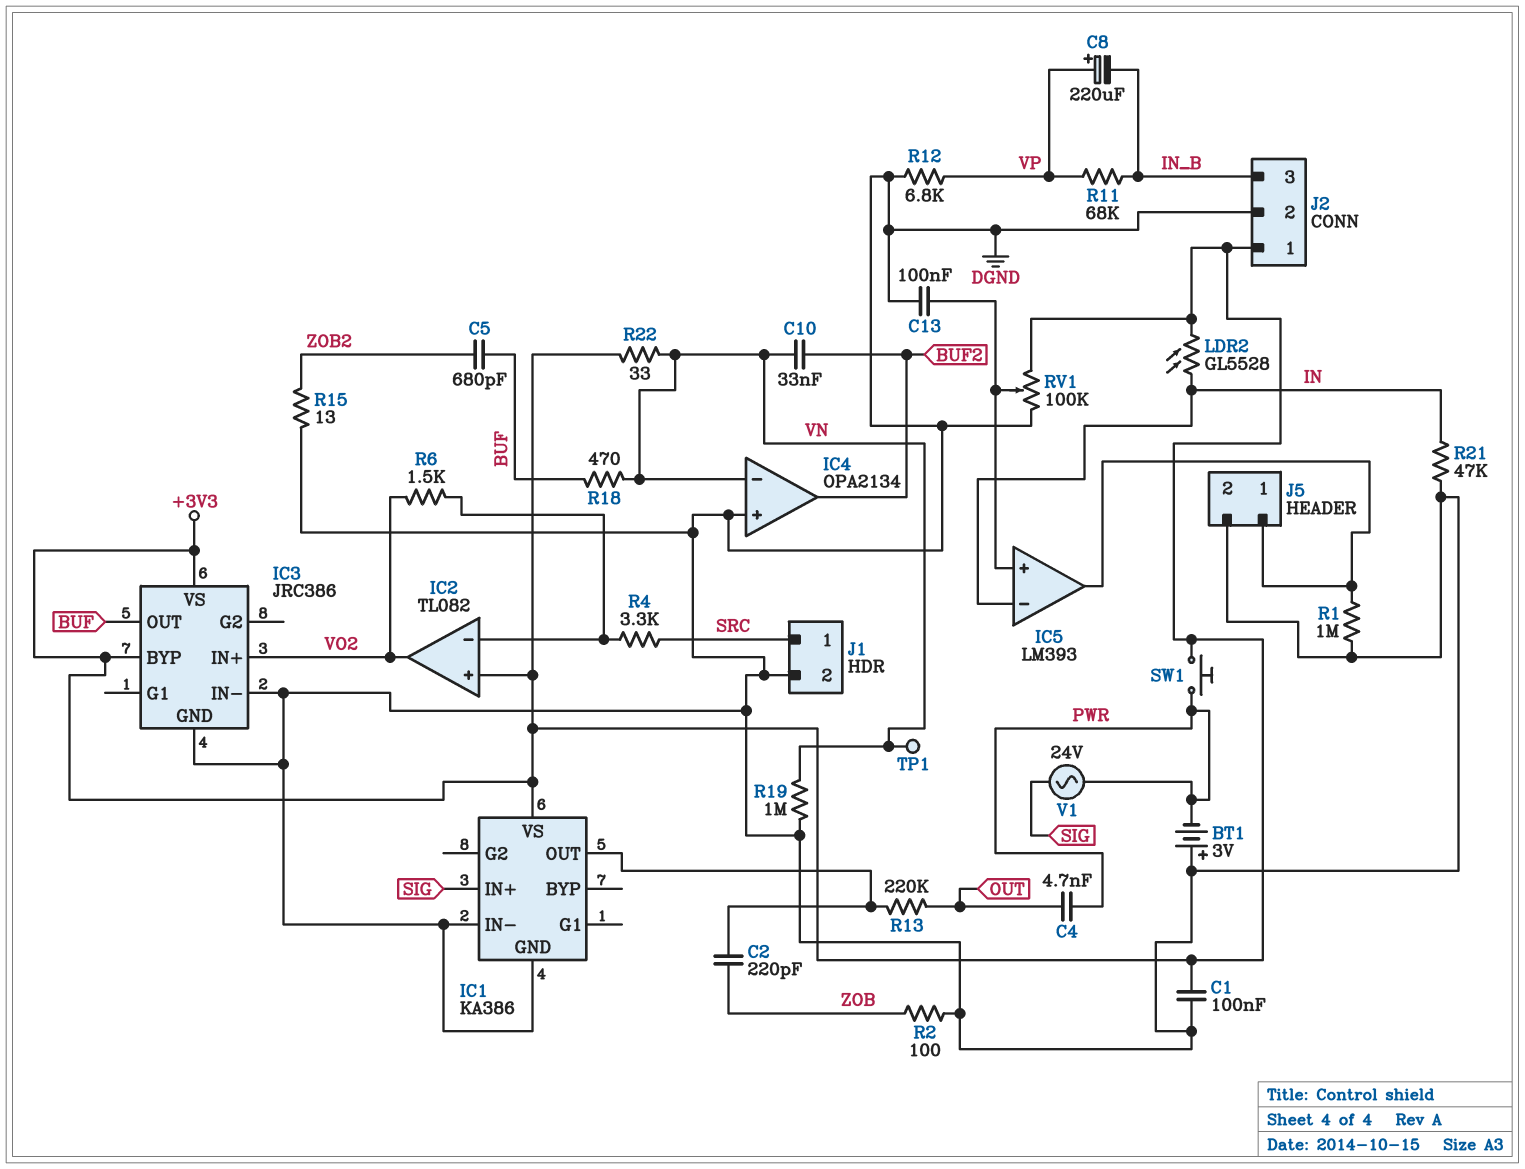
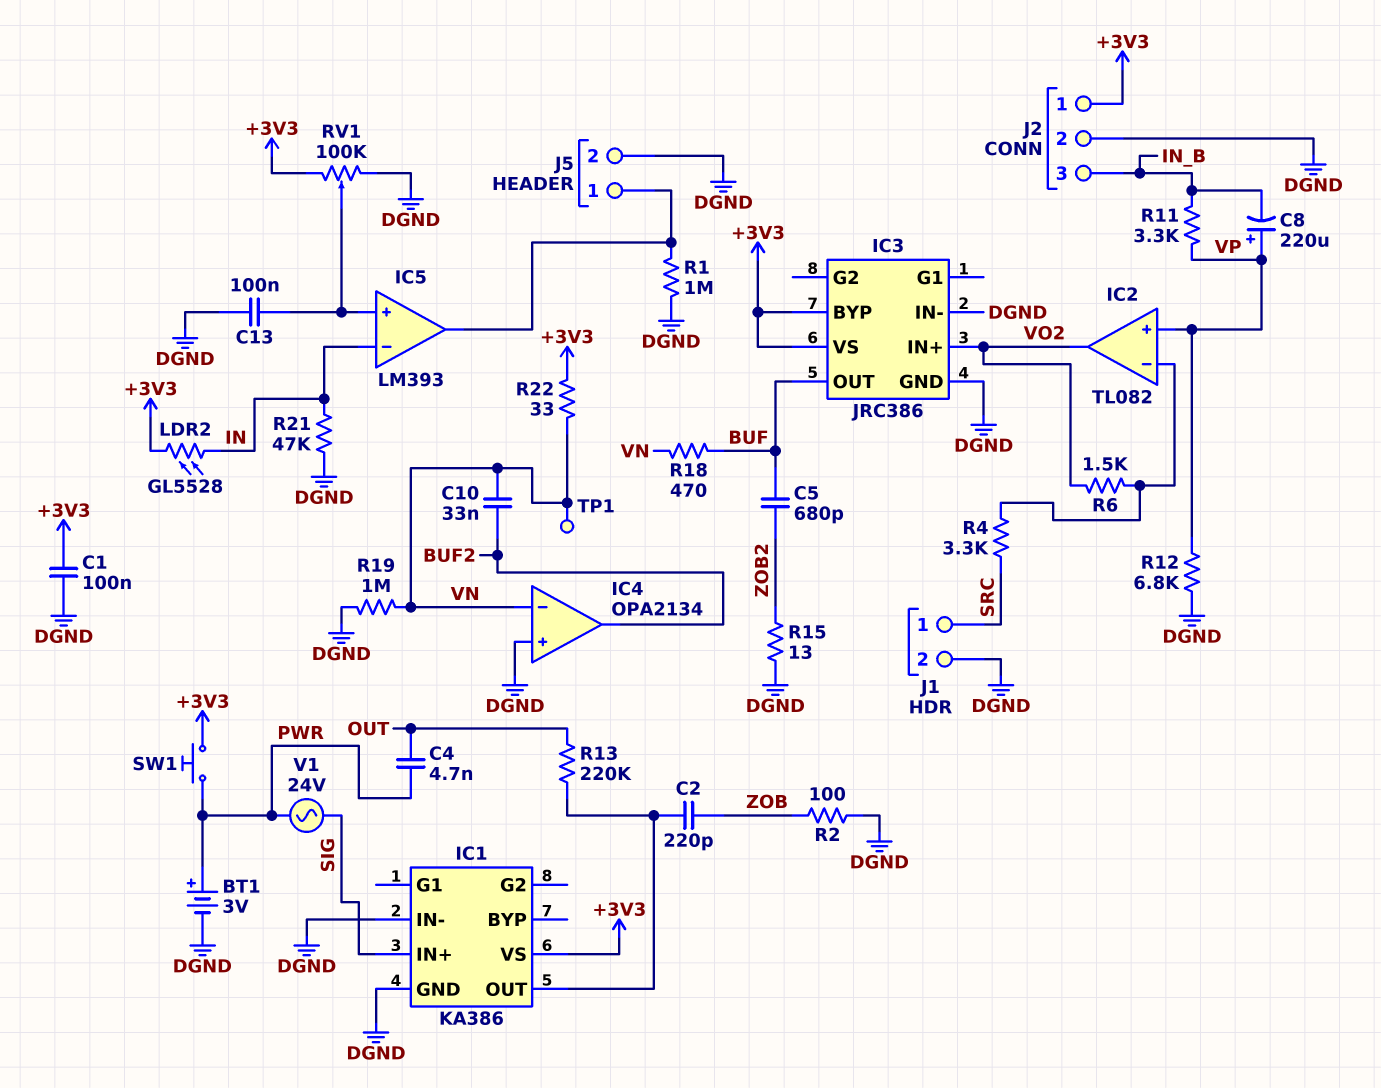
BT1: 3V (plus DGND, minus PWR) -> 3V (plus PWR, minus DGND)
IC2 pin in+: +3V3 -> VP
R11: 68k (IN_B, VP) -> 3.3k (IN_B, VP)

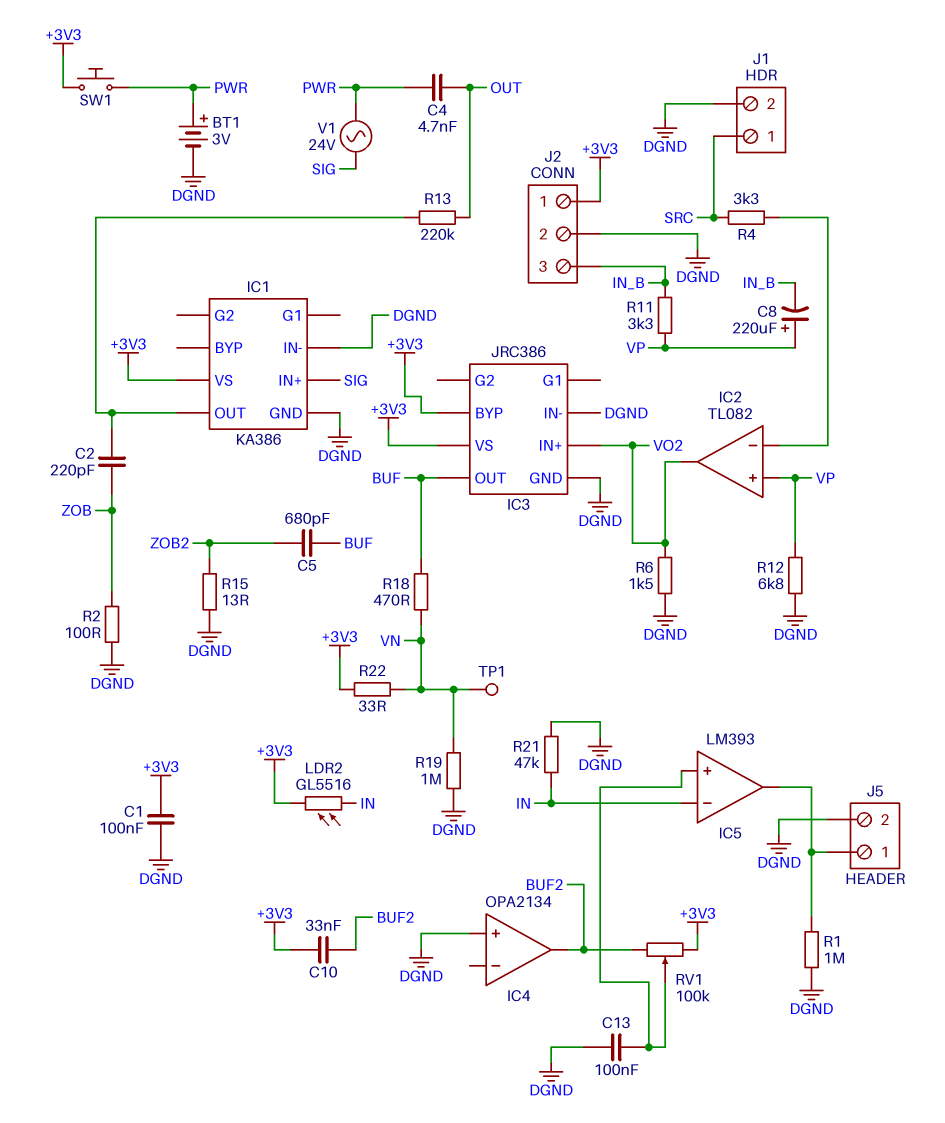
C10: 33nF (BUF2, VN) -> 33nF (+3V3, BUF2)
IC4 pin in-: VN -> none
LDR2: GL5528 (+3V3, IN) -> GL5516 (+3V3, IN)
R6: 1.5k (IC2/in-, VO2) -> 1.5k (DGND, VO2)
RV1: 100k (+3V3, DGND, wiper IC5/in+) -> 100k (+3V3, BUF2, wiper IC5/in+)

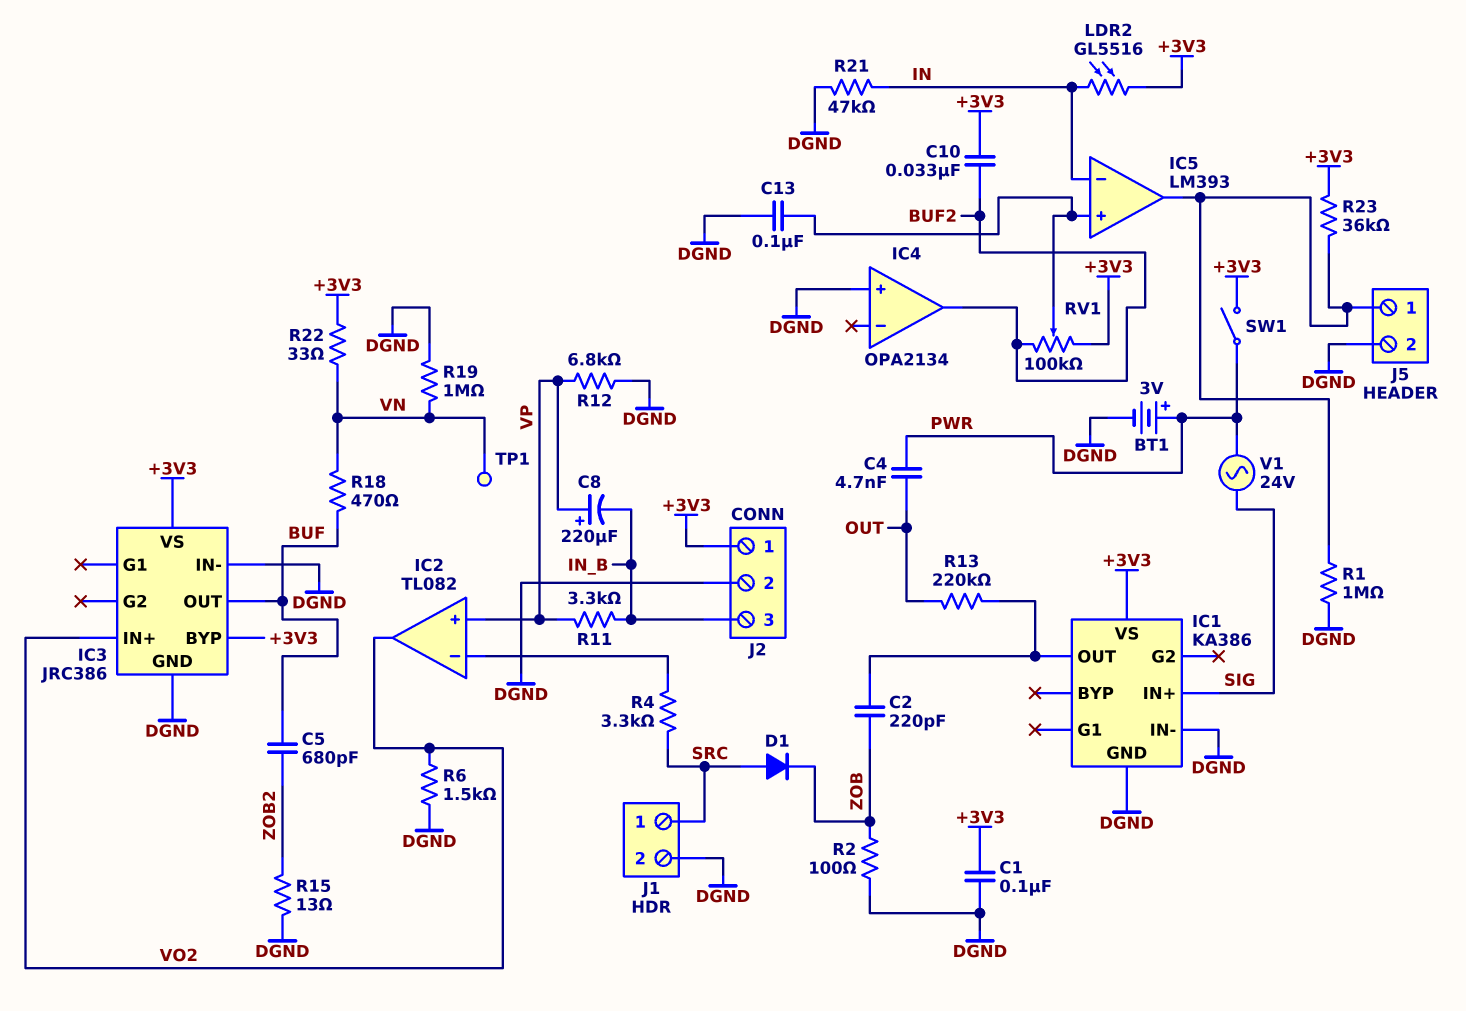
D1: none -> diode (A SRC, K ZOB)
R23: none -> 36k (+3V3, IC5/out)
SW1: button (+3V3, PWR) -> switch (+3V3, PWR)

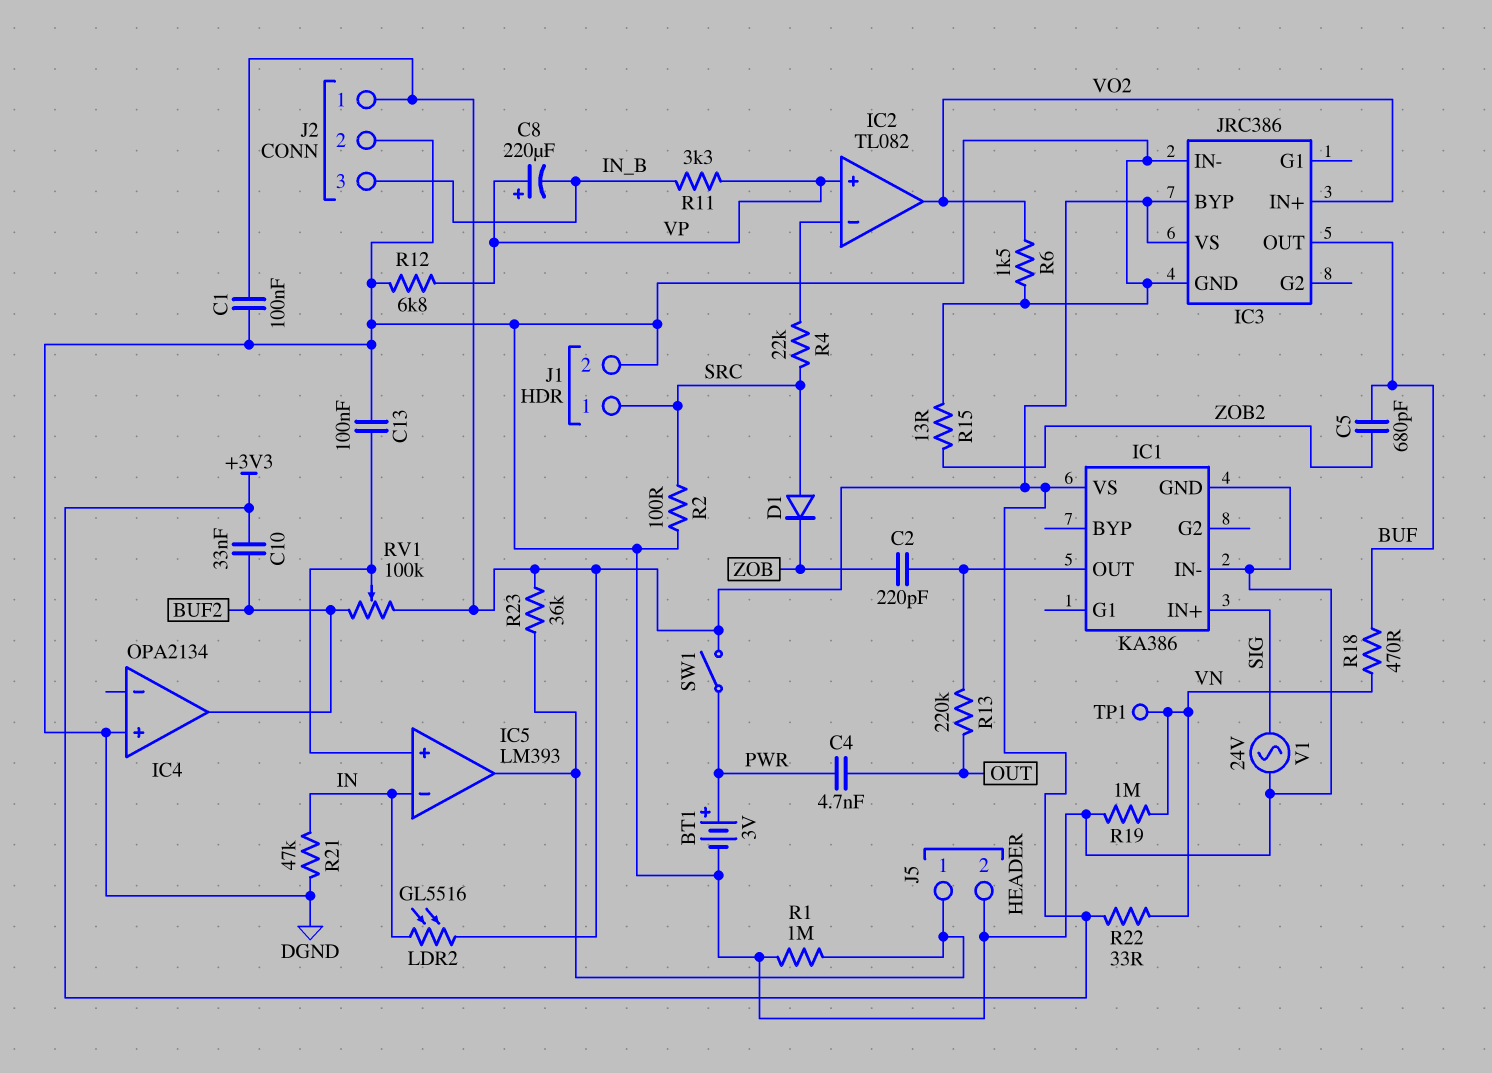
R2: 100 (DGND, ZOB) -> 100 (DGND, SRC)
R4: 3.3k (IC2/in-, SRC) -> 22k (IC2/in-, SRC)
V1: AC 24V (PWR, SIG) -> AC 24V (DGND, SIG)

